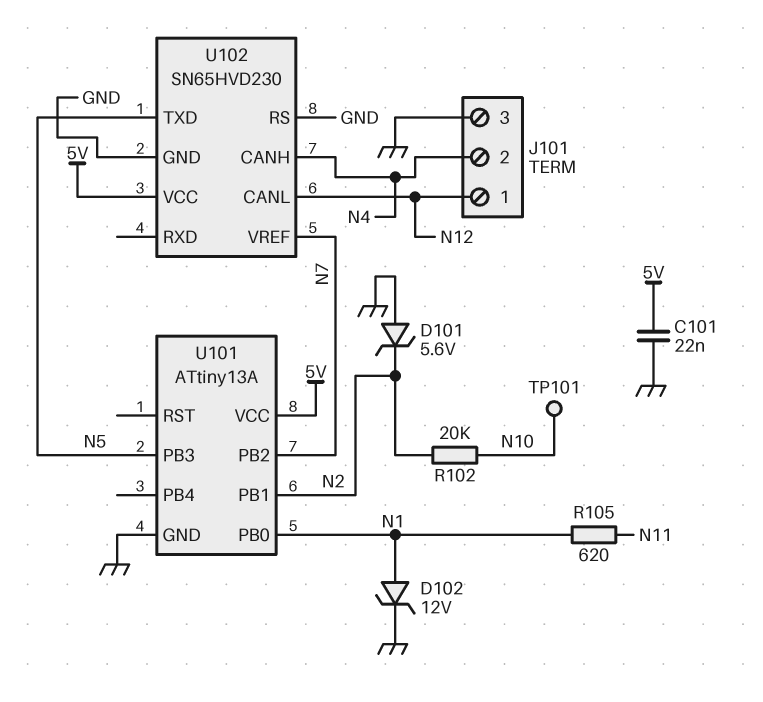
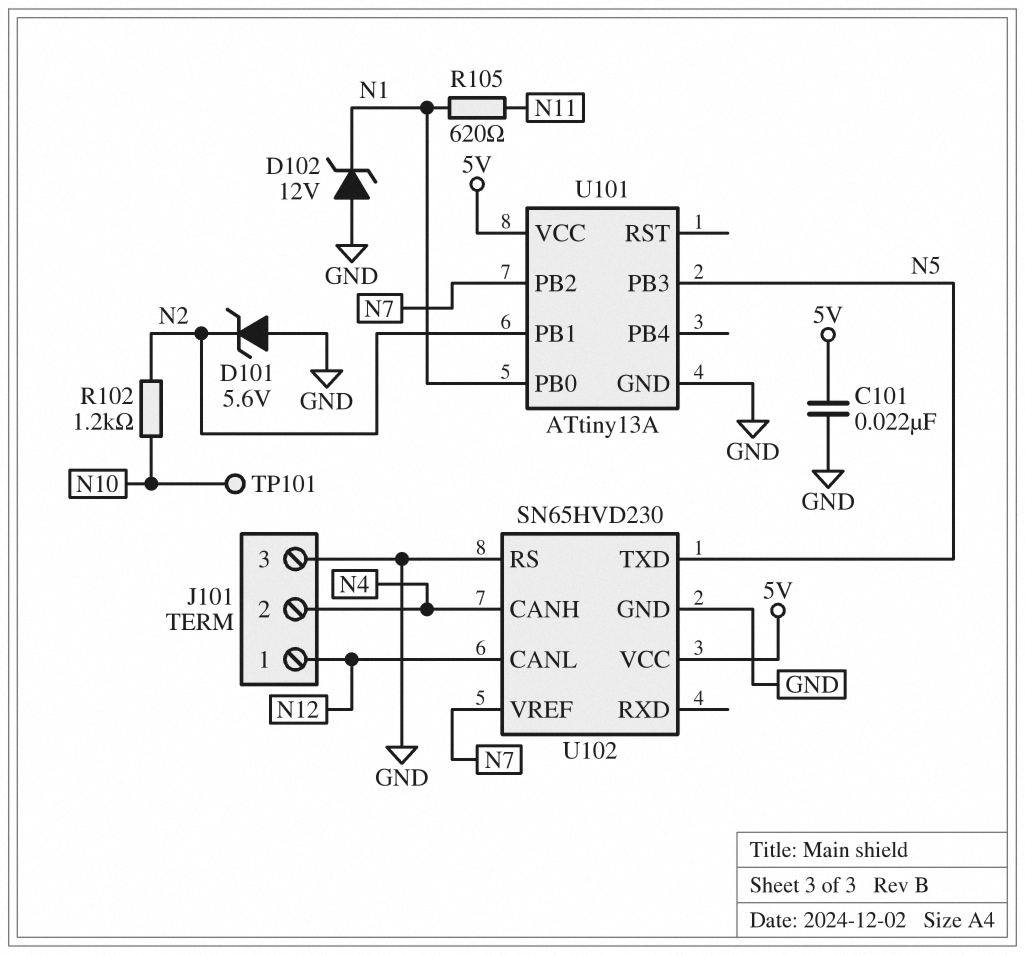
D102: zener 12V (A N1, K GND) -> zener 12V (A GND, K N1)
R102: 20k (N2, N10) -> 1.2k (N2, N10)

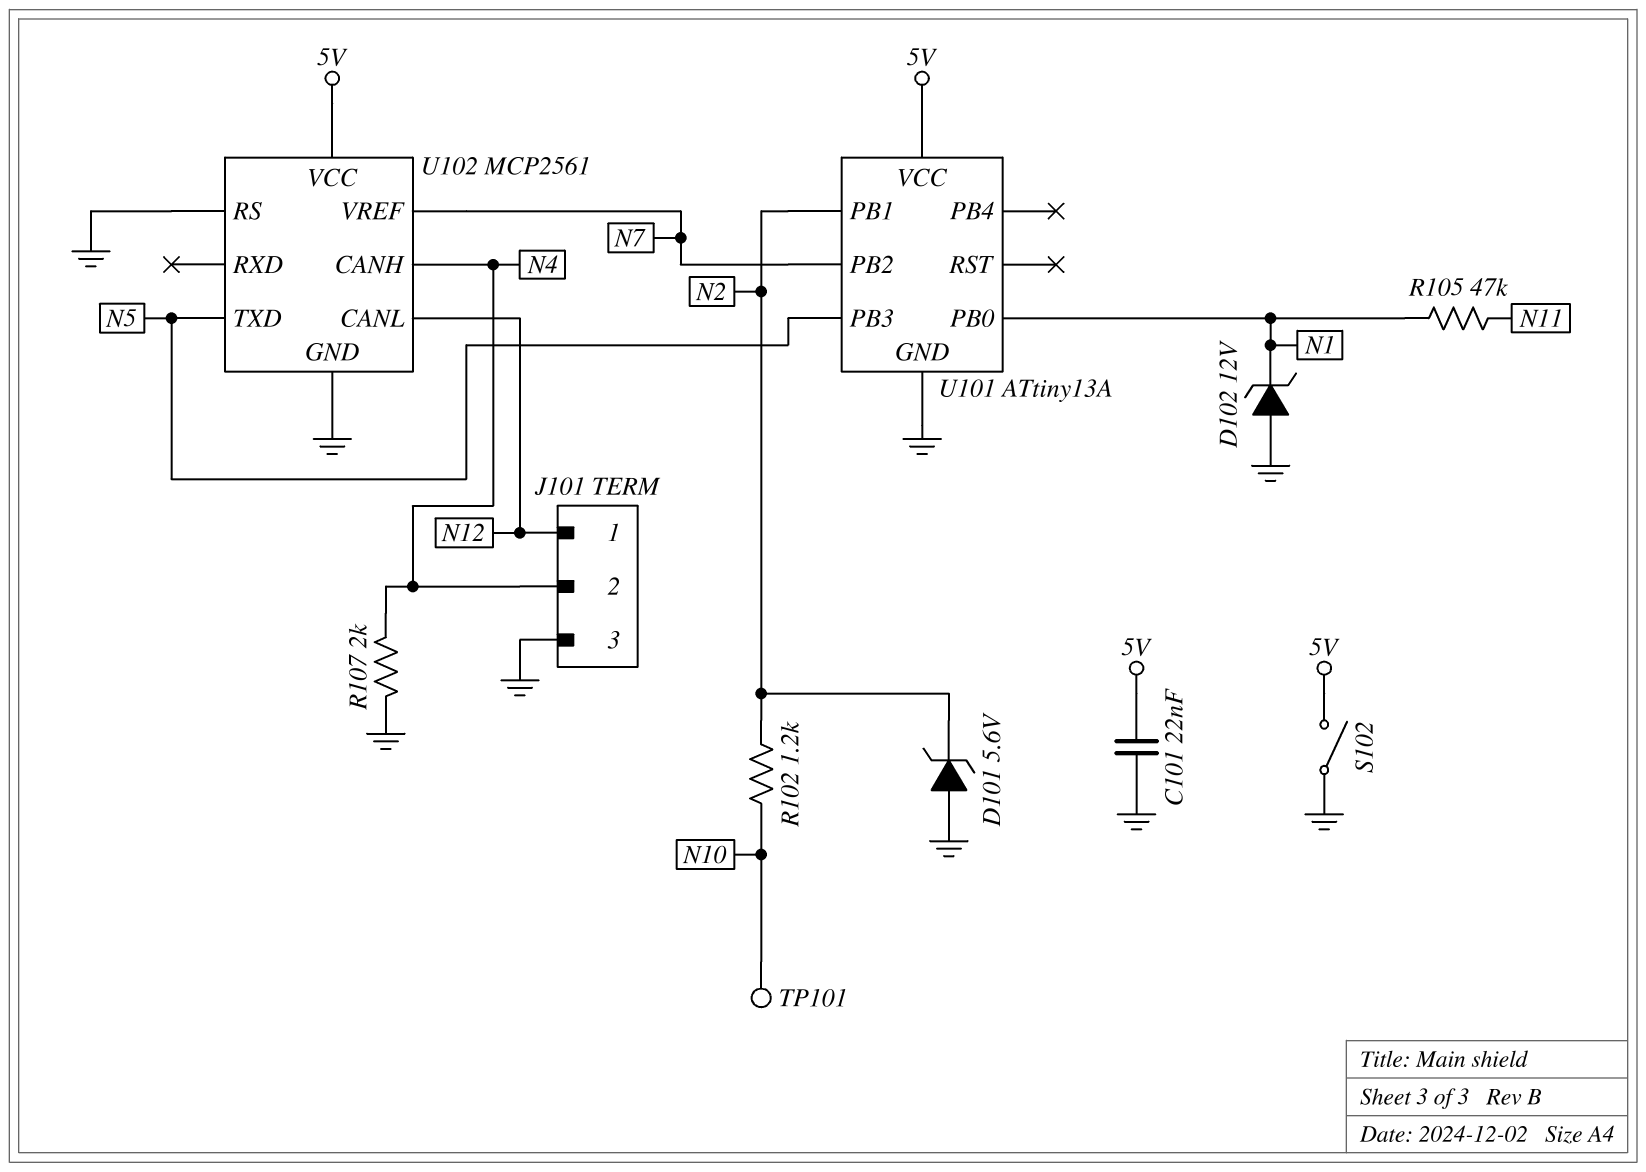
R105: 620 (N1, N11) -> 47k (N1, N11)
R107: none -> 2k (GND, N4)
S102: none -> switch (5V, GND)
U102: SN65HVD230 -> MCP2561

